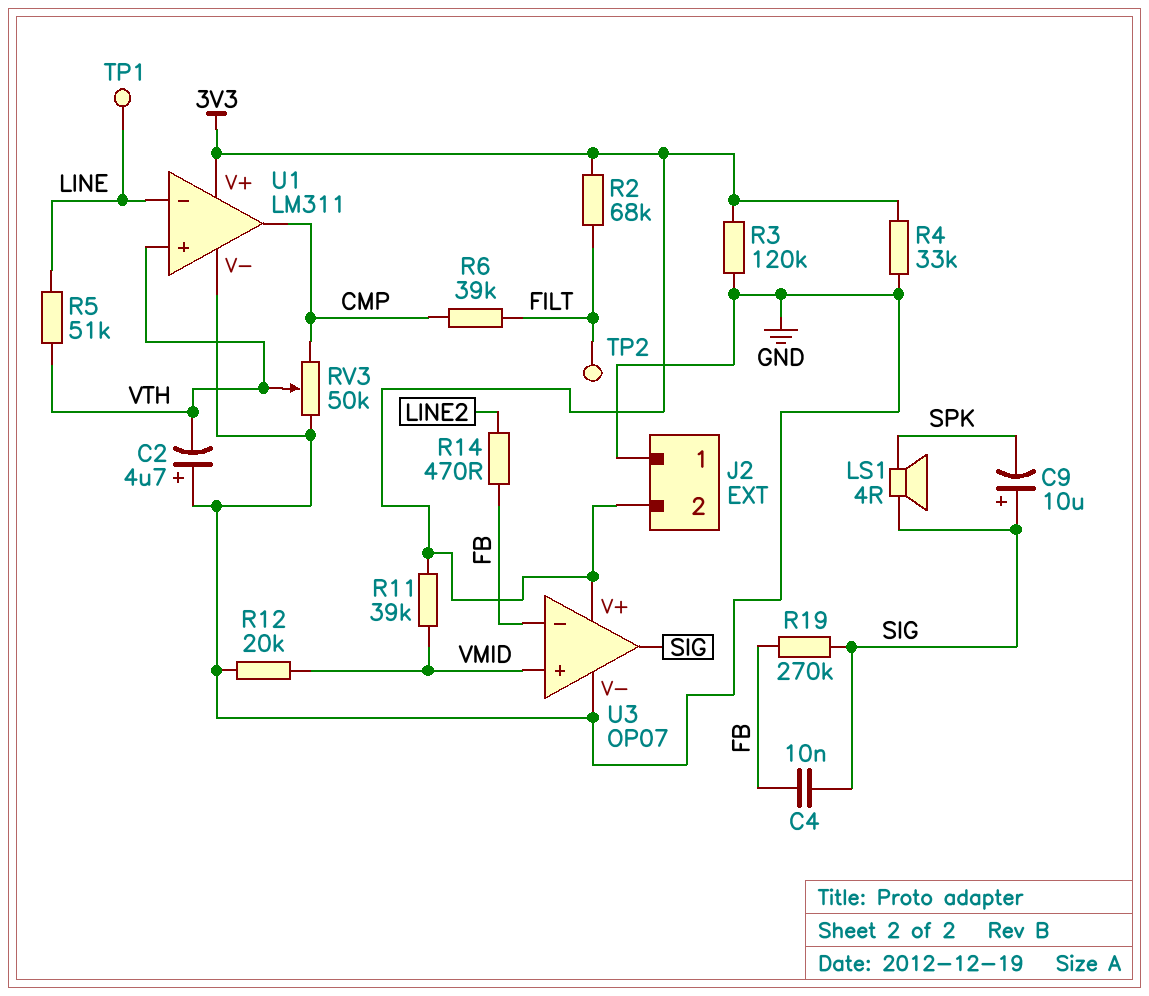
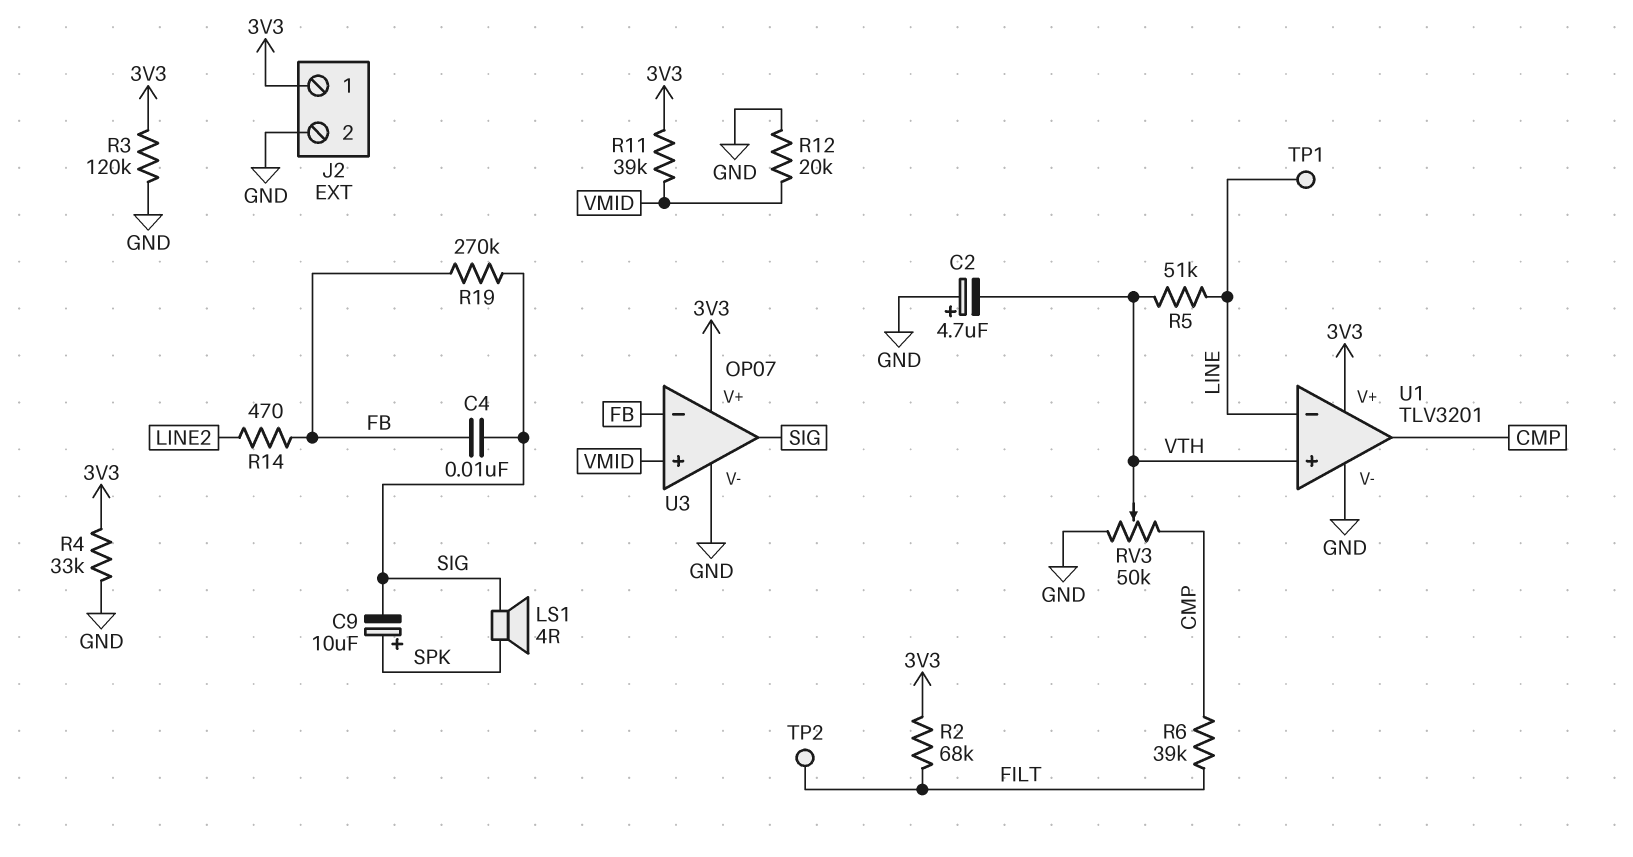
C9: 10uF (plus SIG, minus SPK) -> 10uF (plus SPK, minus SIG)
J2 pin 1: GND -> 3V3
J2 pin 2: 3V3 -> GND
U1: LM311 -> TLV3201

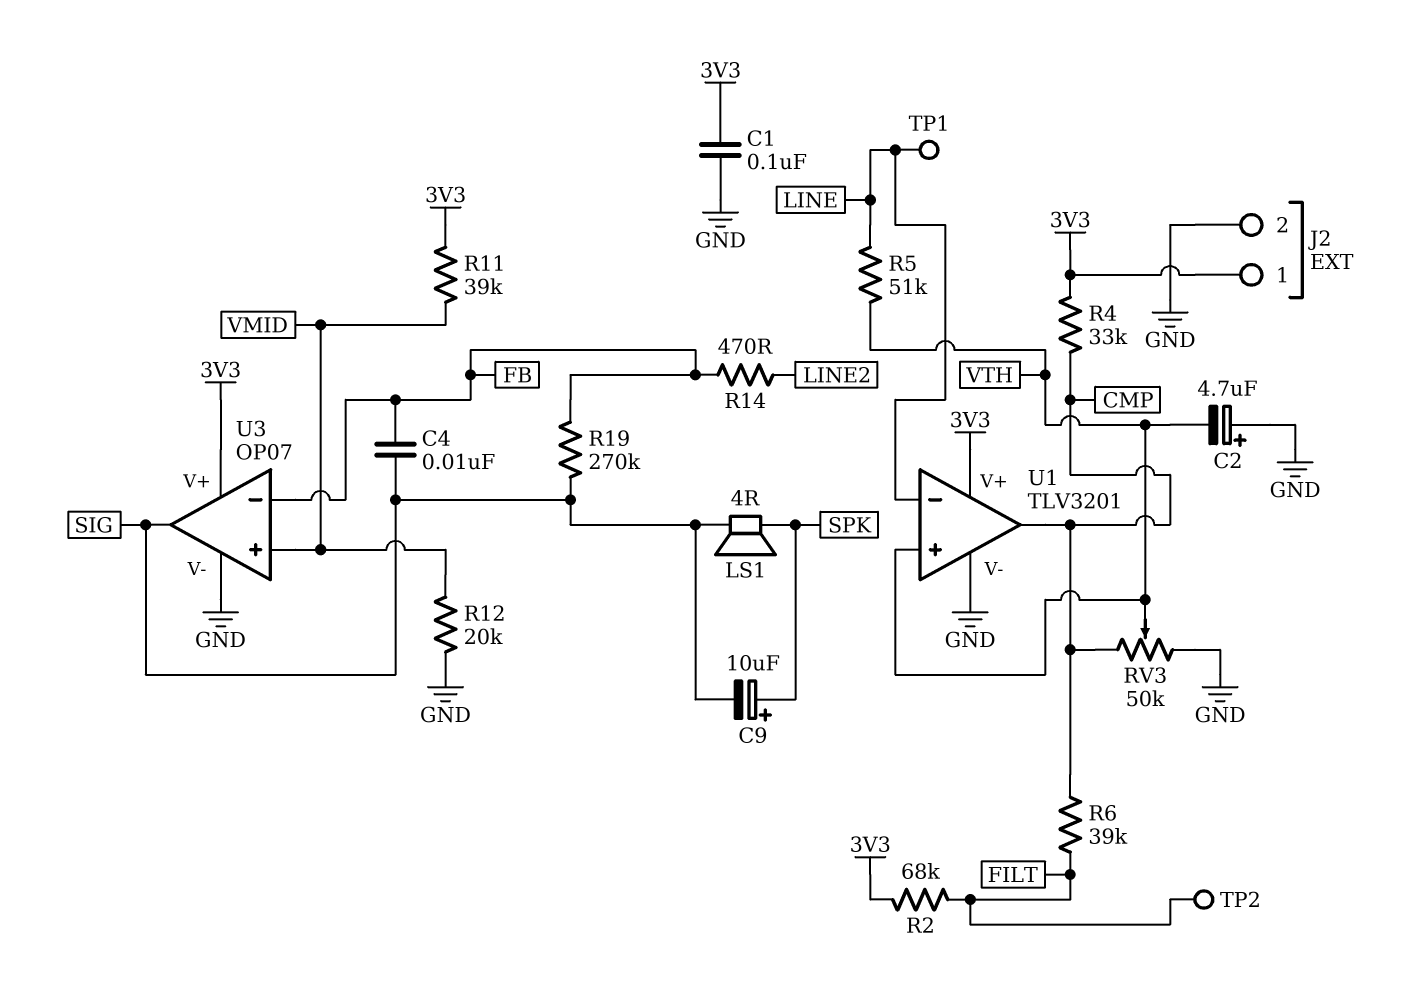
C1: none -> 100nF (3V3, GND)
R3: 120k (3V3, GND) -> none
R4: 33k (3V3, GND) -> 33k (3V3, CMP)

